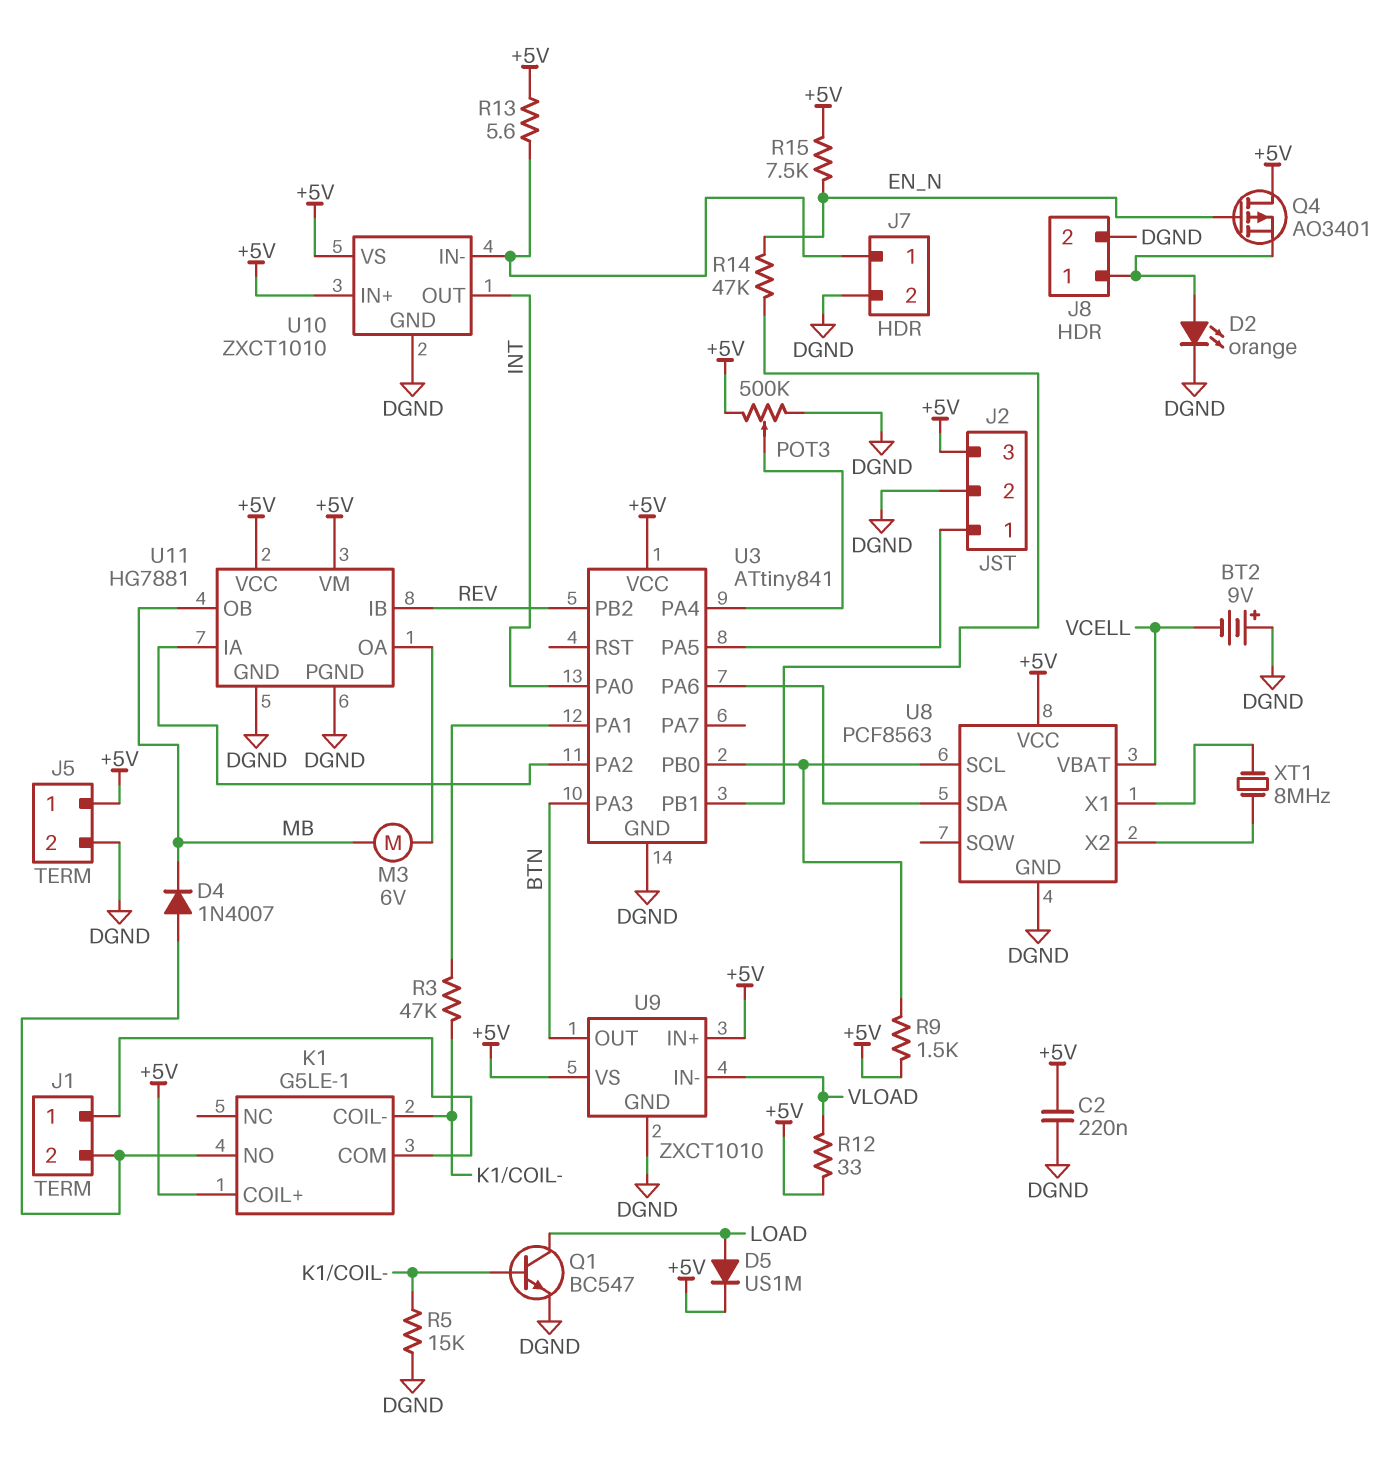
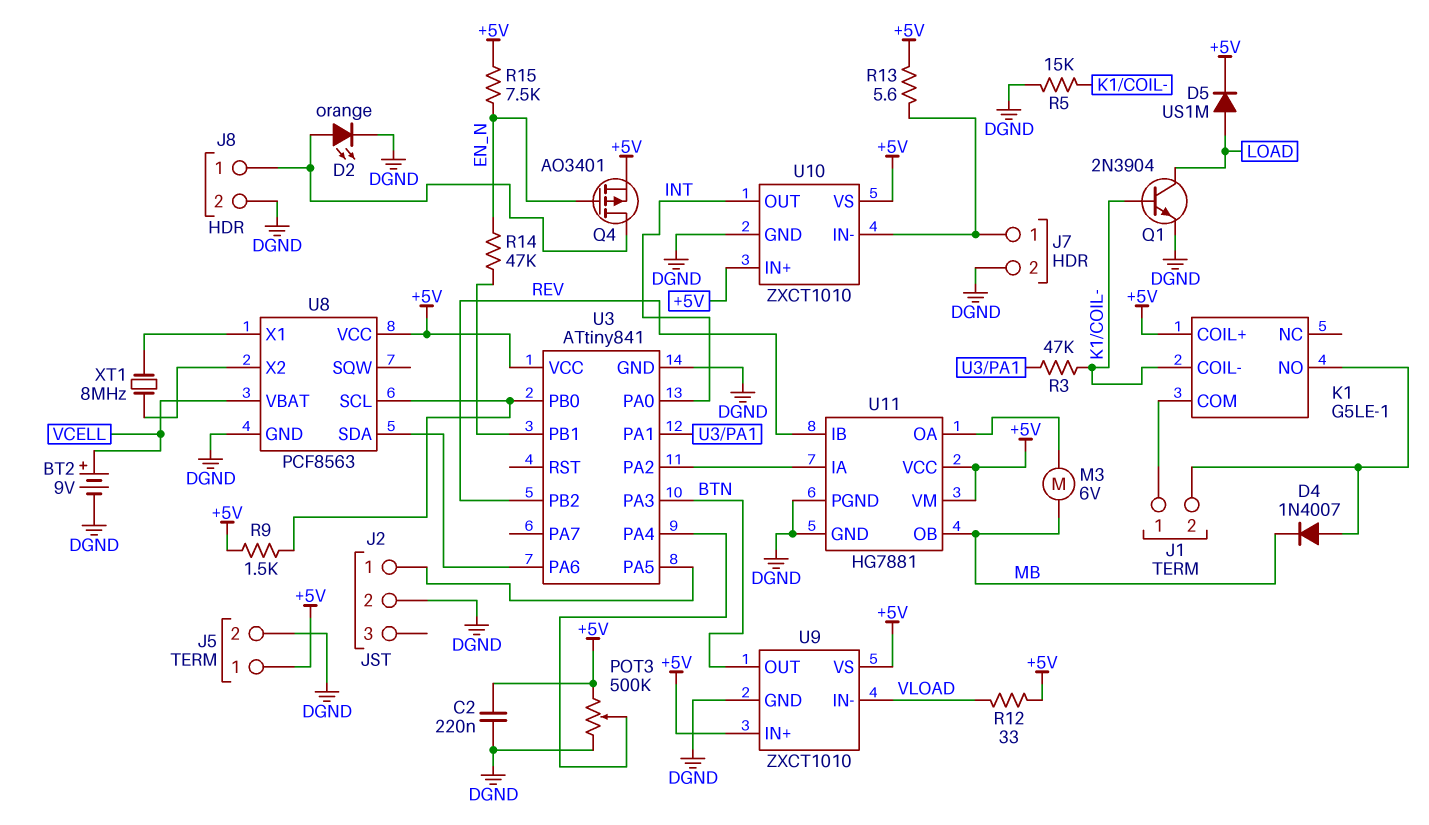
BT2: 9V (plus DGND, minus VCELL) -> 9V (plus VCELL, minus DGND)
J2 pin 3: +5V -> none
Q1: NPN BC547 (B K1/COIL-, C LOAD, E DGND) -> NPN 2N3904 (B K1/COIL-, C LOAD, E DGND)
Q4: PMOS AO3401 (G EN_N, D +5V, S J8/1) -> PMOS AO3401 (G EN_N, D J8/1, S +5V)

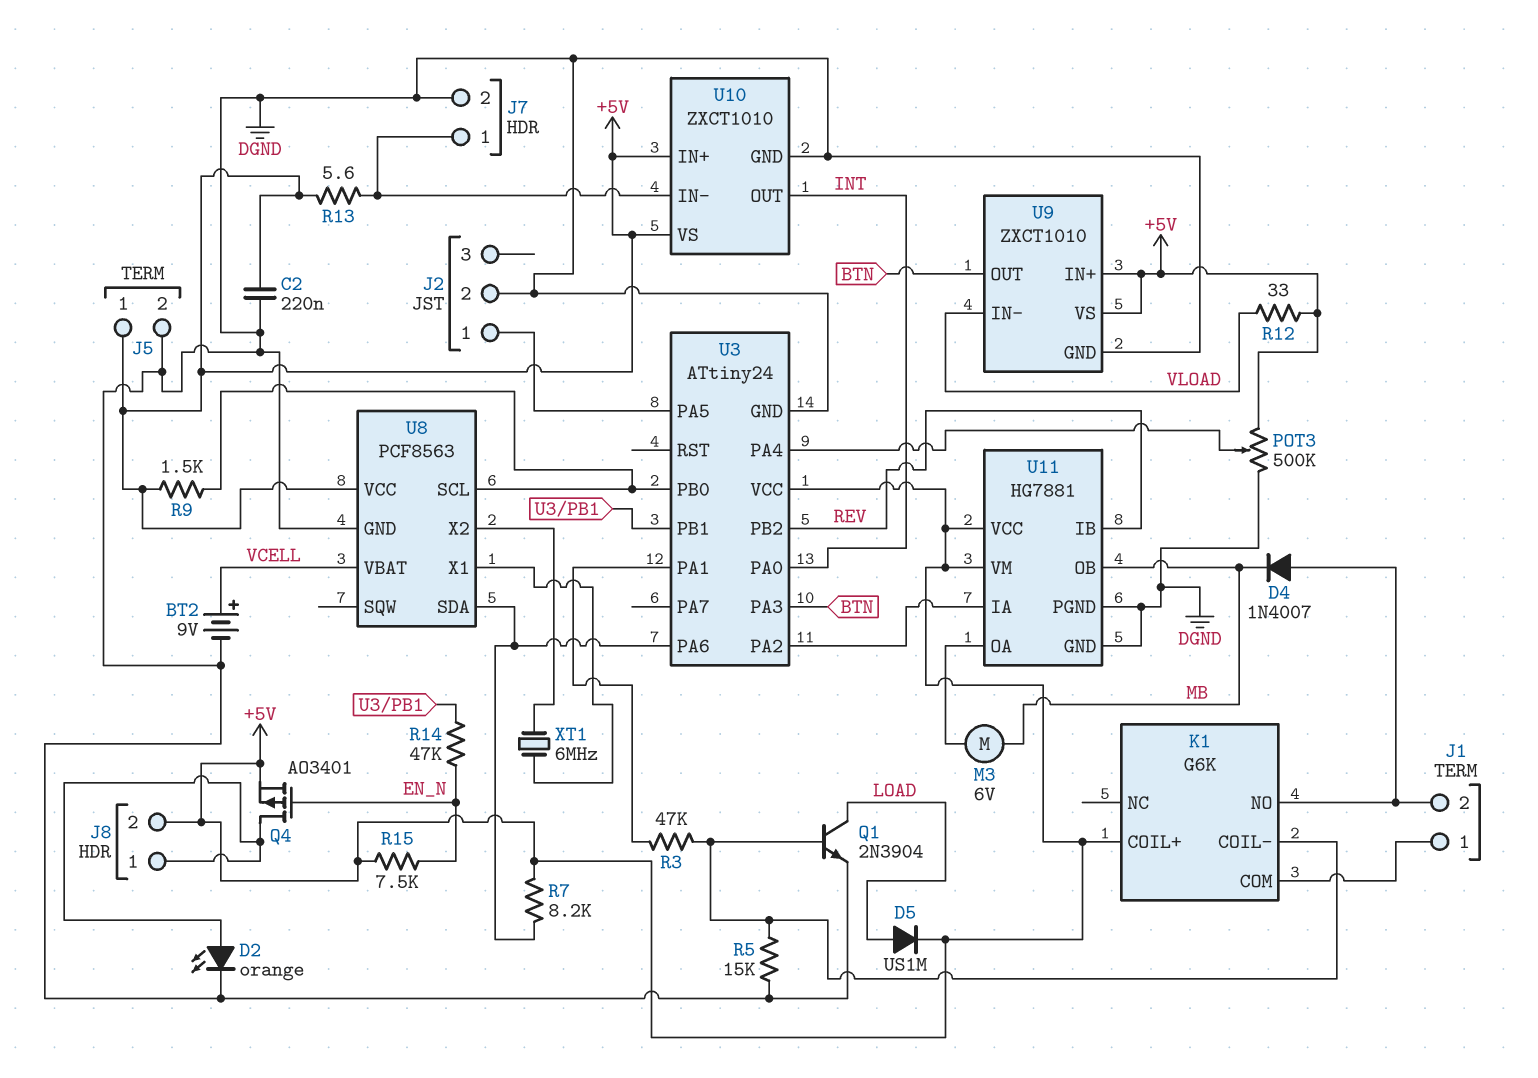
J8 pin 2: DGND -> +5V
K1: G5LE-1 -> G6K
R7: none -> 8.2k (+5V, U3/PA6)
U3: ATtiny841 -> ATtiny24
XT1: 8MHz (U8/X1, U8/X2) -> 6MHz (U8/X1, U8/X2)

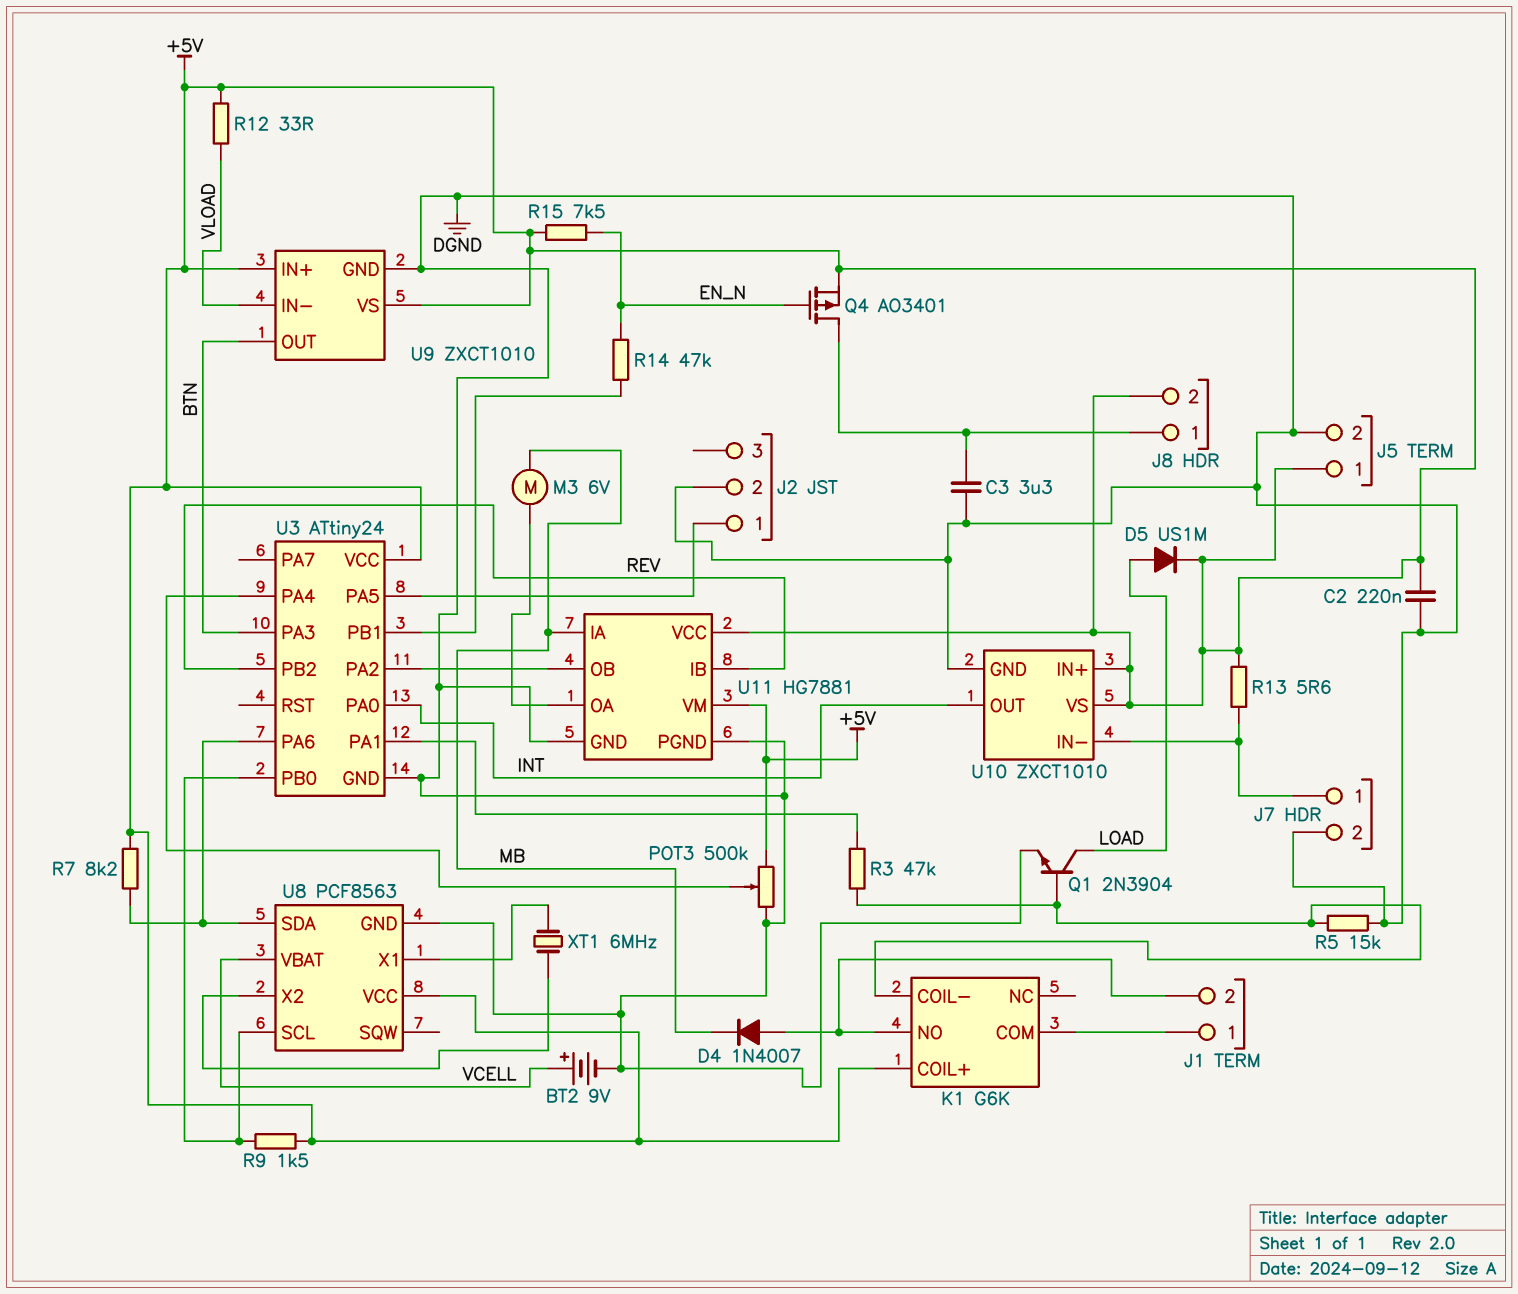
C3: none -> 3.3uF (DGND, J8/1)
D2: LED orange (A J8/1, K DGND) -> none
U11 pin IA: U3/PA2 -> MB
U11 pin OB: MB -> U3/PA2

